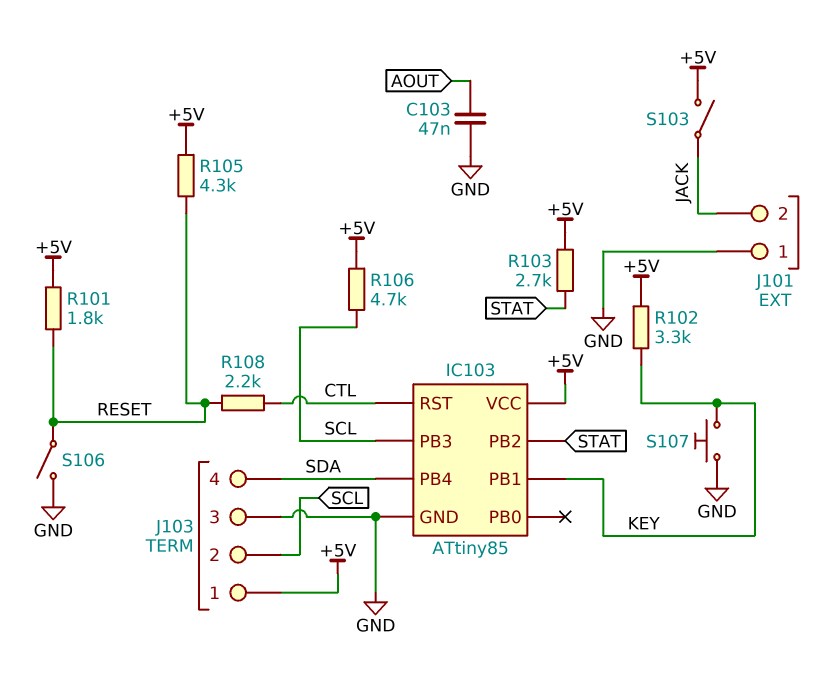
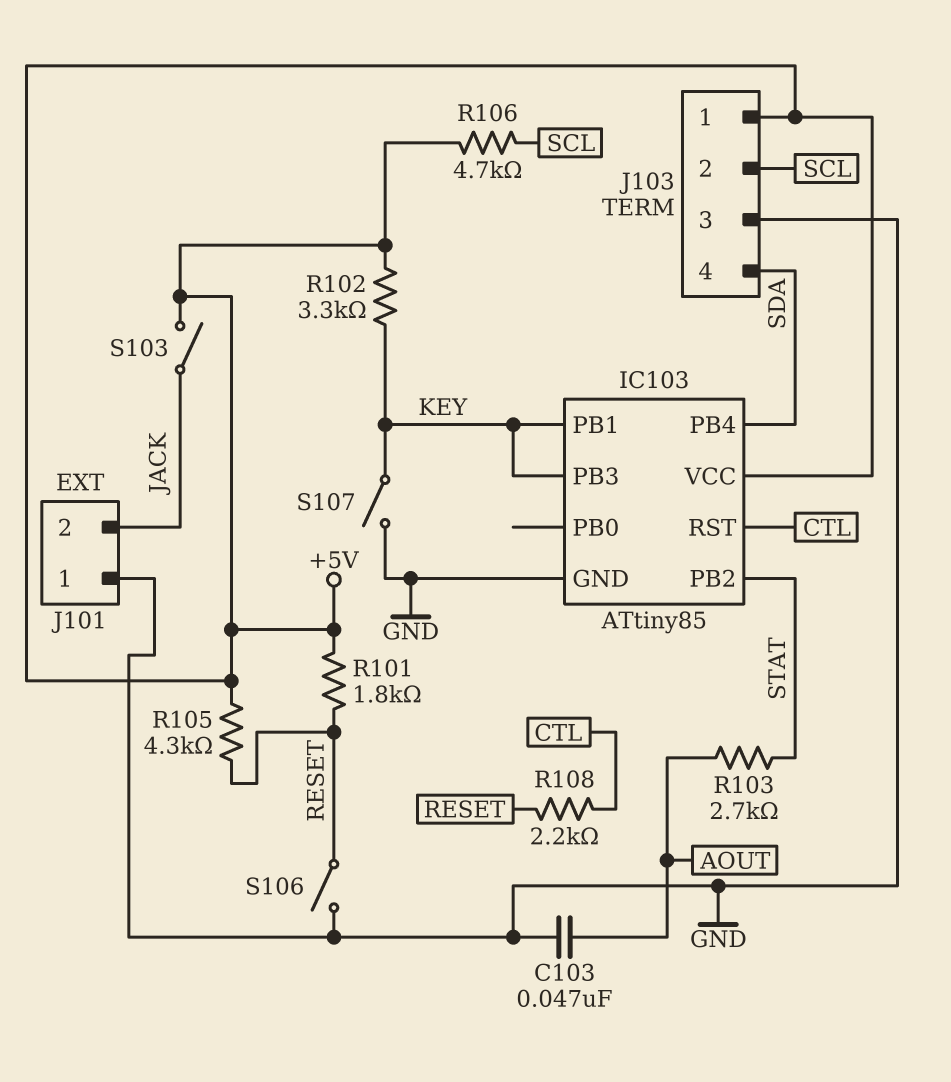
IC103 pin PB3: SCL -> KEY
R103: 2.7k (+5V, STAT) -> 2.7k (AOUT, STAT)
S107: button (GND, KEY) -> switch (GND, KEY)

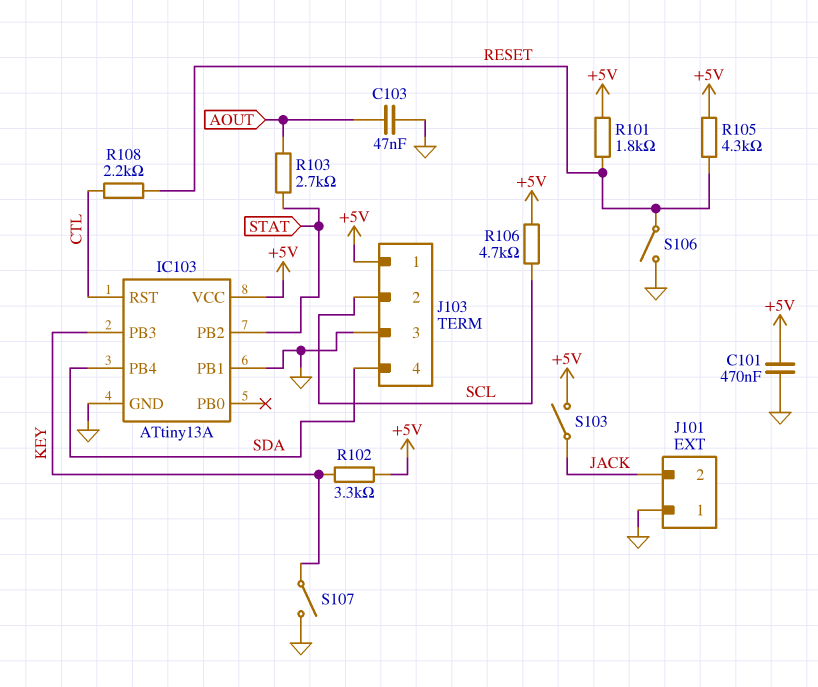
C101: none -> 470nF (+5V, GND)
IC103: ATtiny85 -> ATtiny13A
IC103 pin PB1: KEY -> GND

